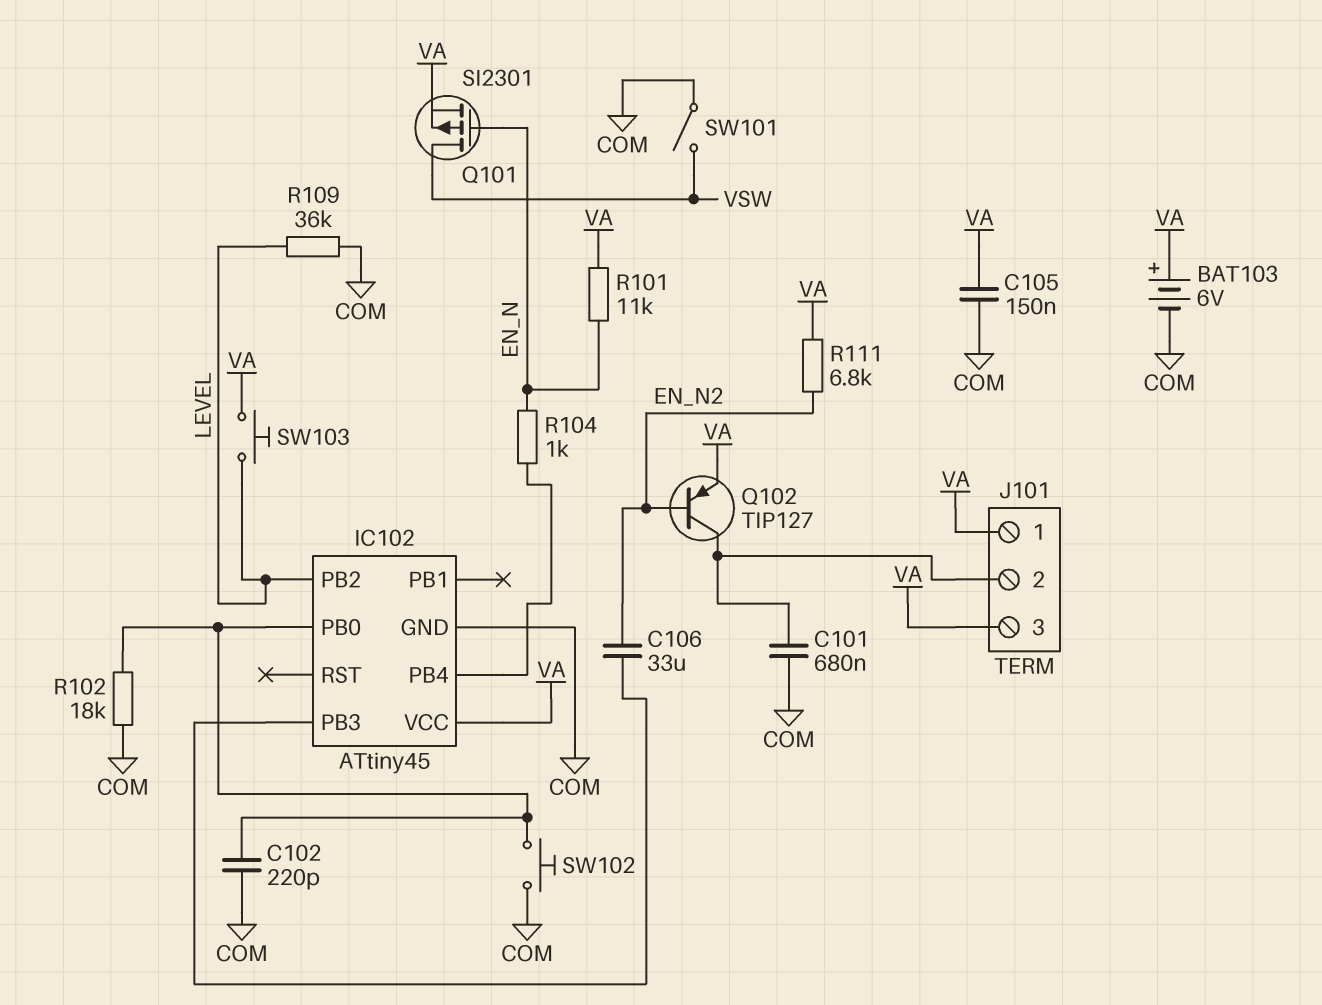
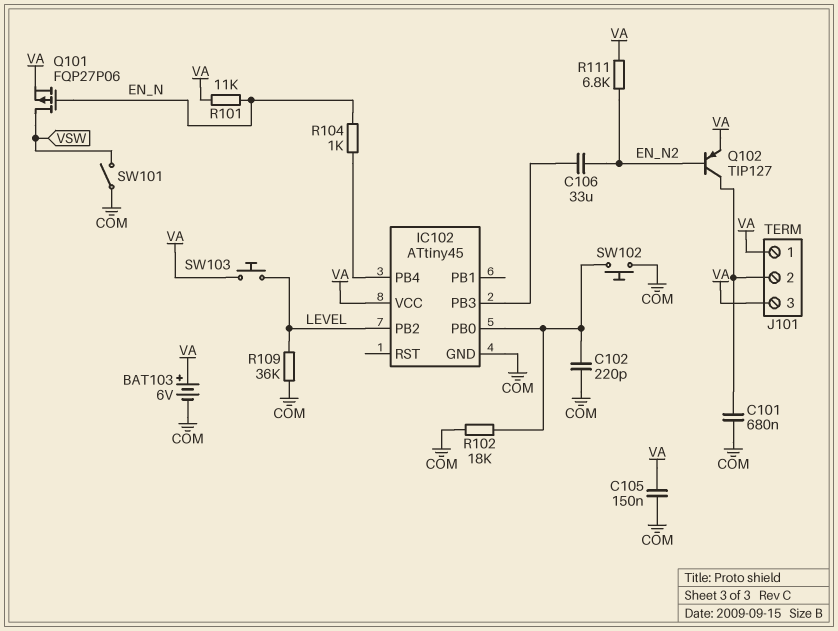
Q101: PMOS SI2301 (G EN_N, D VSW, S VA) -> PMOS FQP27P06 (G EN_N, D VSW, S VA)

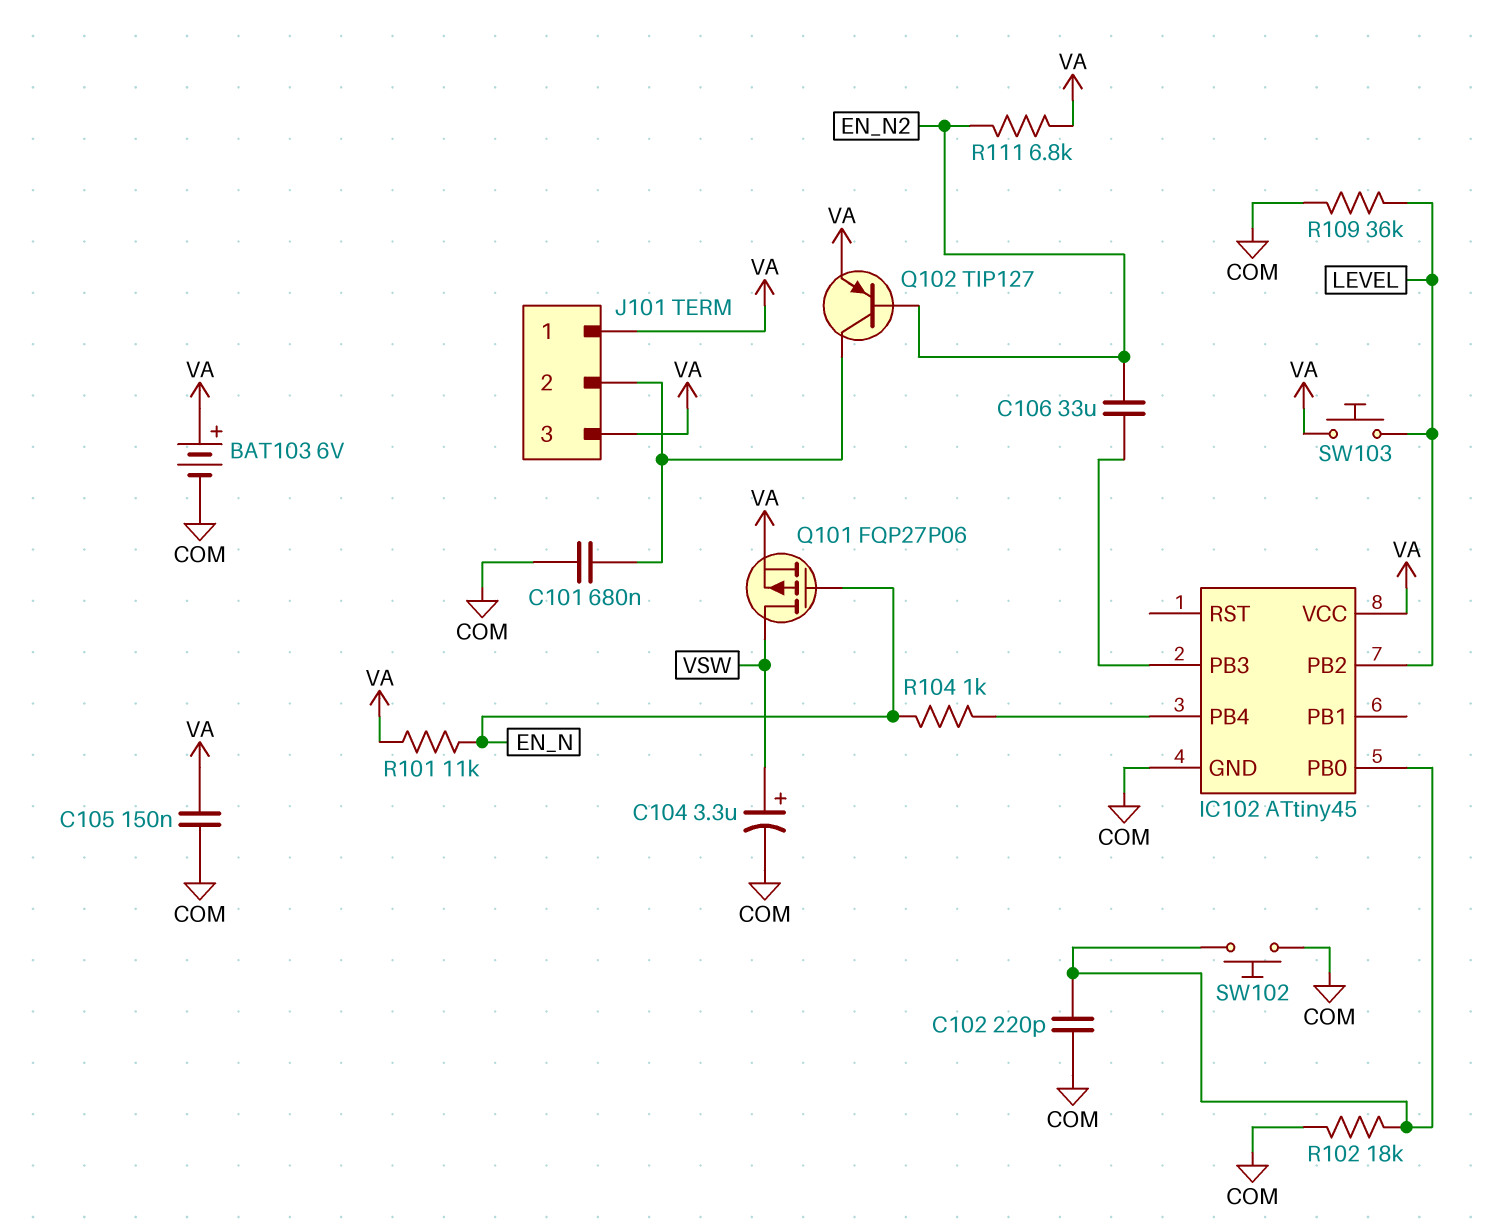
C104: none -> 3.3uF (plus VSW, minus COM)
SW101: switch (COM, VSW) -> none

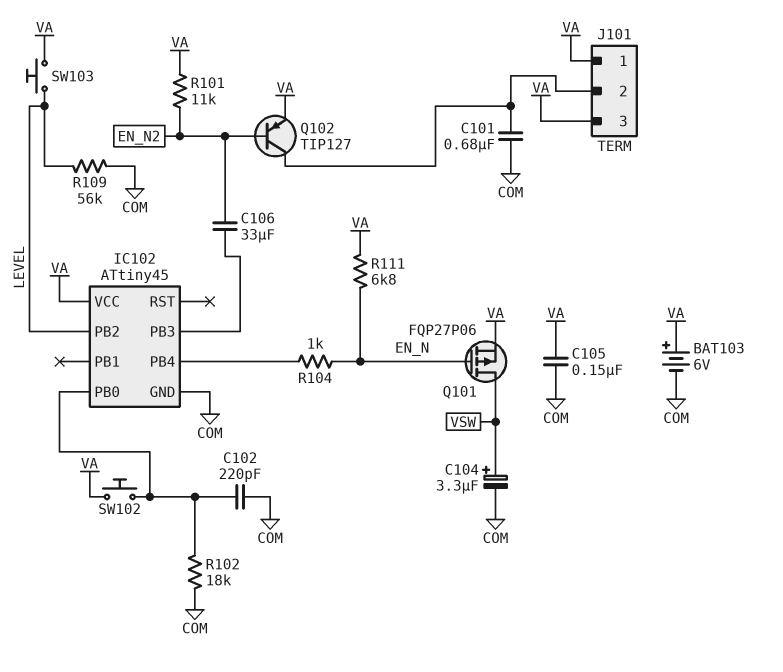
R101: 11k (EN_N, VA) -> 11k (EN_N2, VA)
R109: 36k (COM, LEVEL) -> 56k (COM, LEVEL)
R111: 6.8k (EN_N2, VA) -> 6.8k (EN_N, VA)
SW102: button (COM, IC102/PB0) -> button (IC102/PB0, VA)

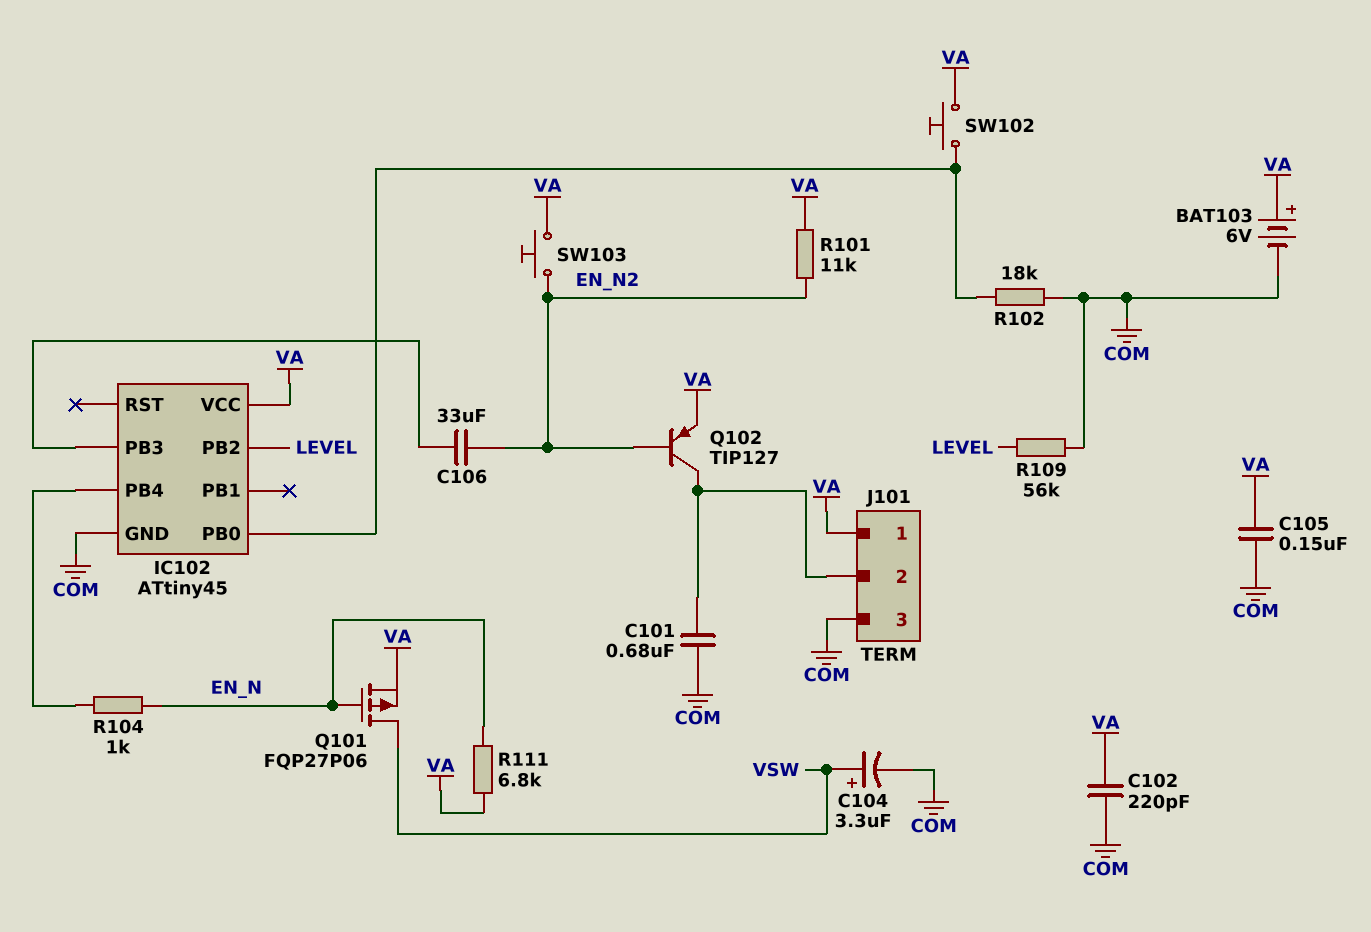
C102: 220pF (COM, IC102/PB0) -> 220pF (COM, VA)
J101 pin 3: VA -> COM
SW103: button (LEVEL, VA) -> button (EN_N2, VA)

